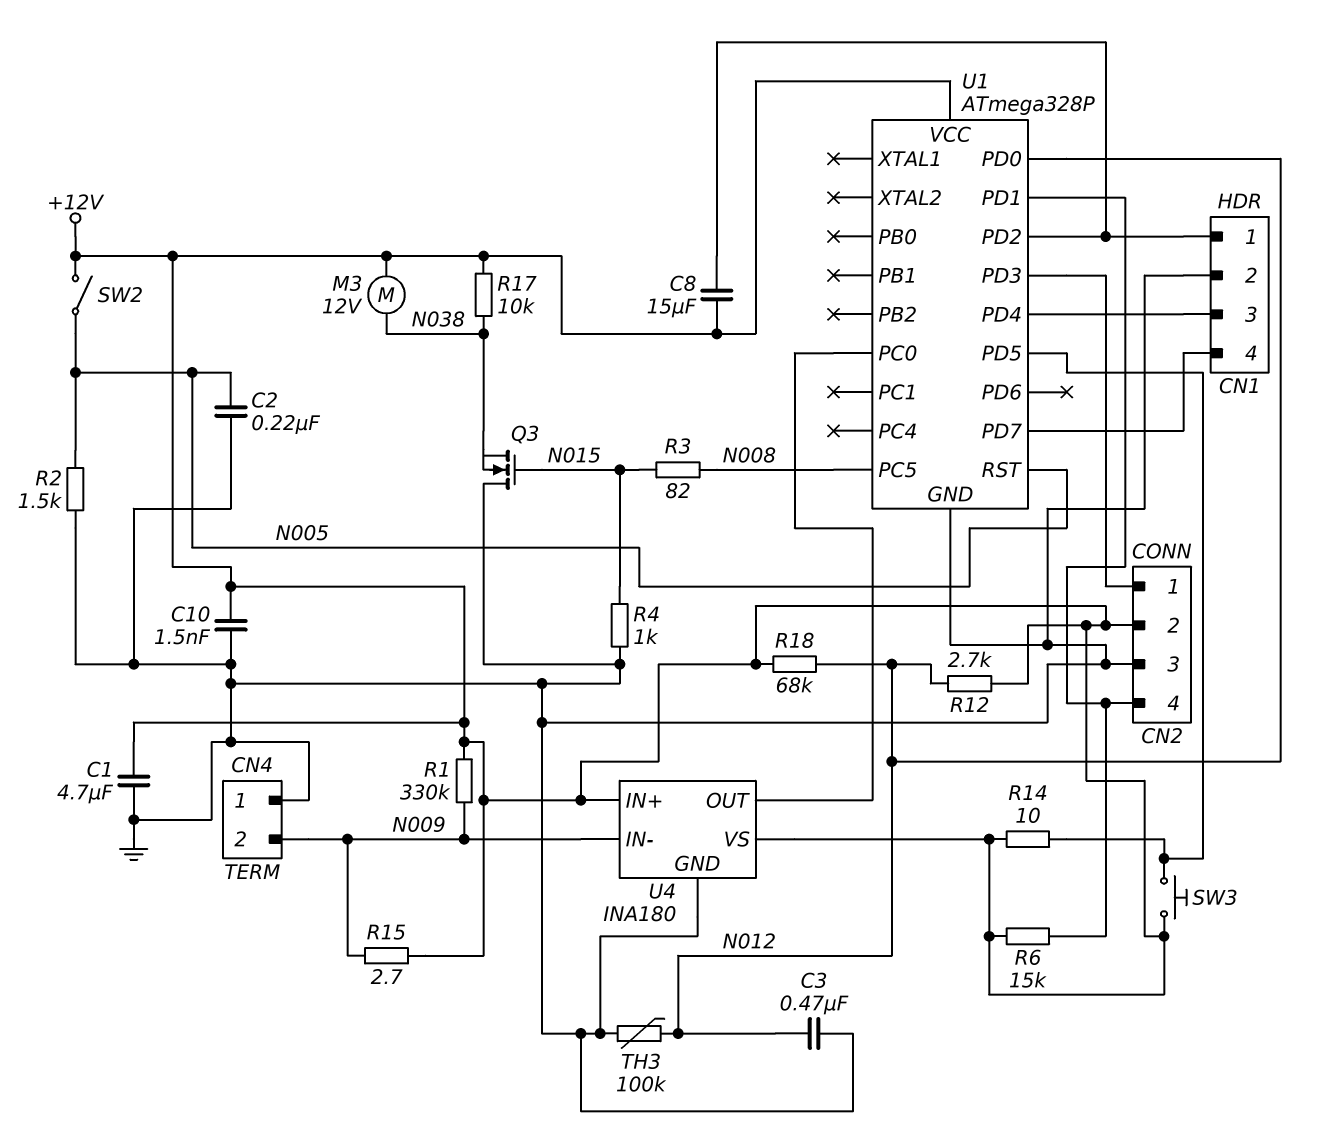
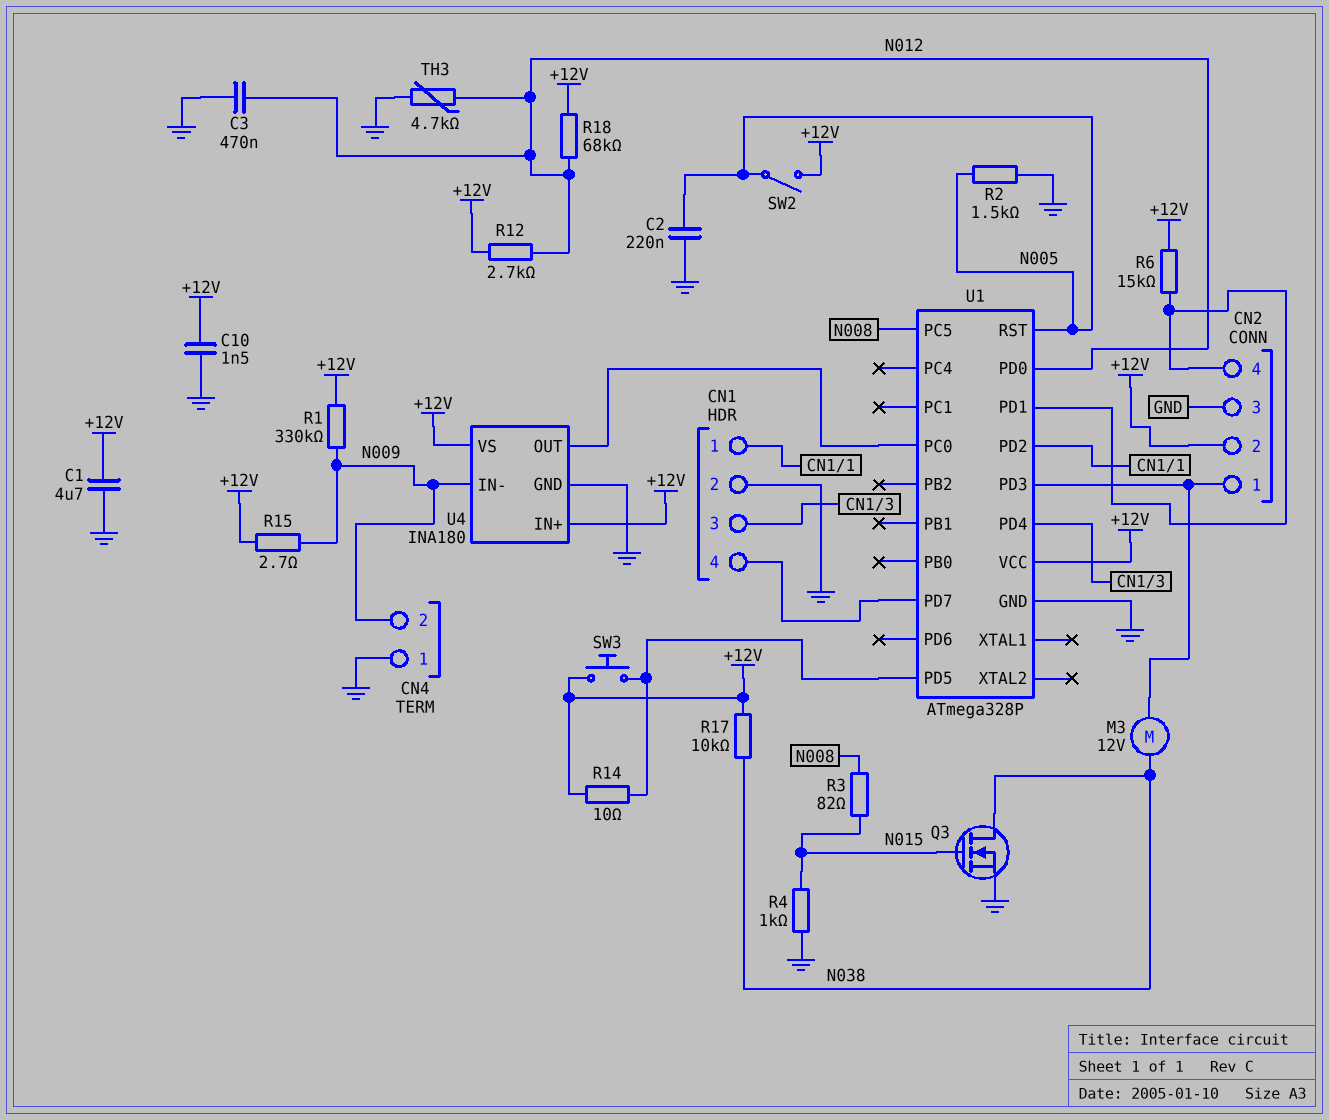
C8: 15uF (+12V, CN1/1) -> none
M3: motor 12V (+12V, N038) -> motor 12V (CN2/1, N038)
Q3: NMOS (G N015, D GND, S N038) -> NMOS (G N015, D N038, S GND)
TH3: 100k (GND, N012) -> 4.7k (GND, N012)

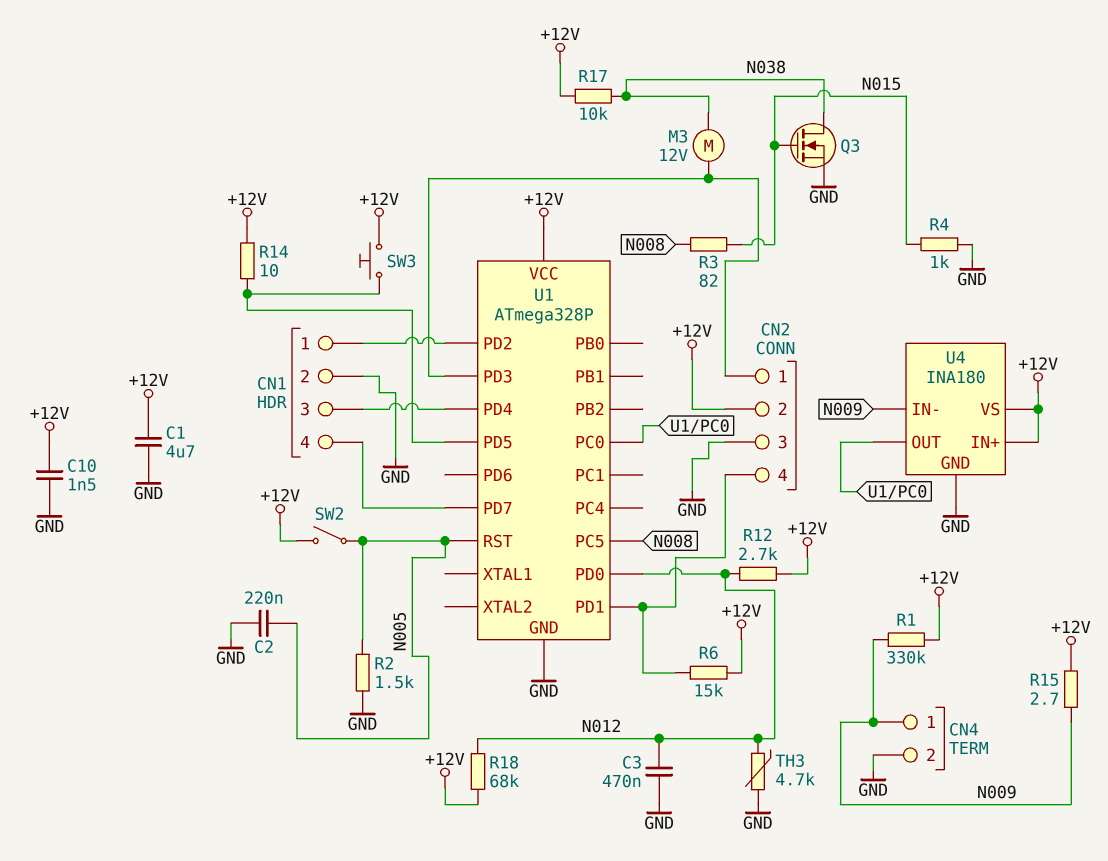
CN4 pin 1: GND -> N009
CN4 pin 2: N009 -> GND

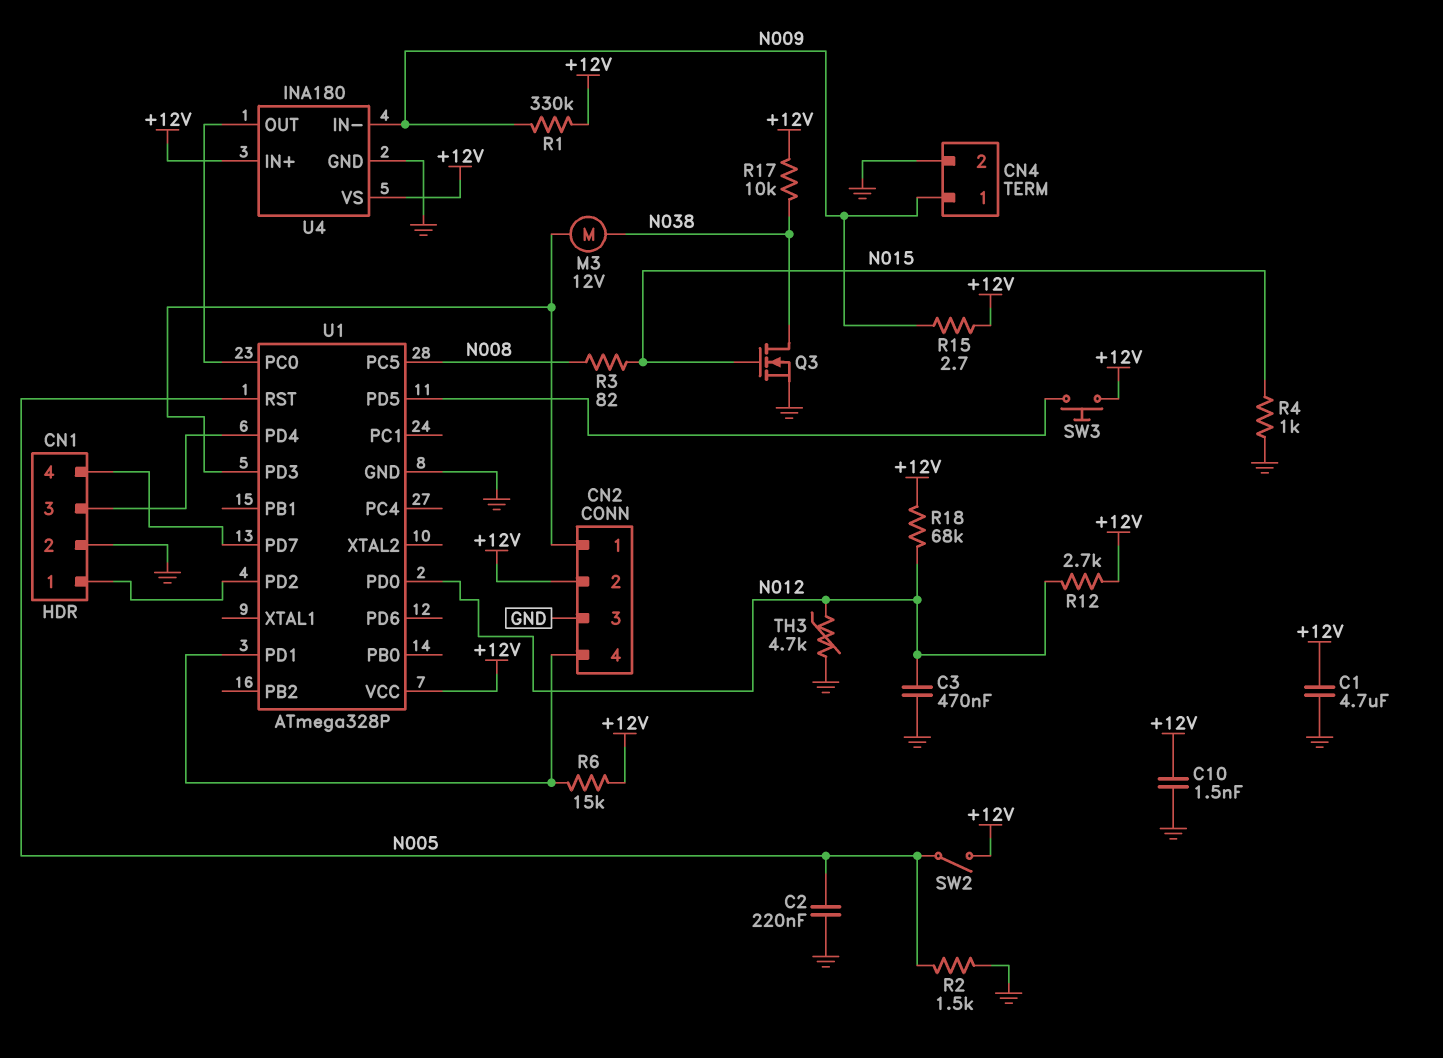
R14: 10 (+12V, U1/PD5) -> none

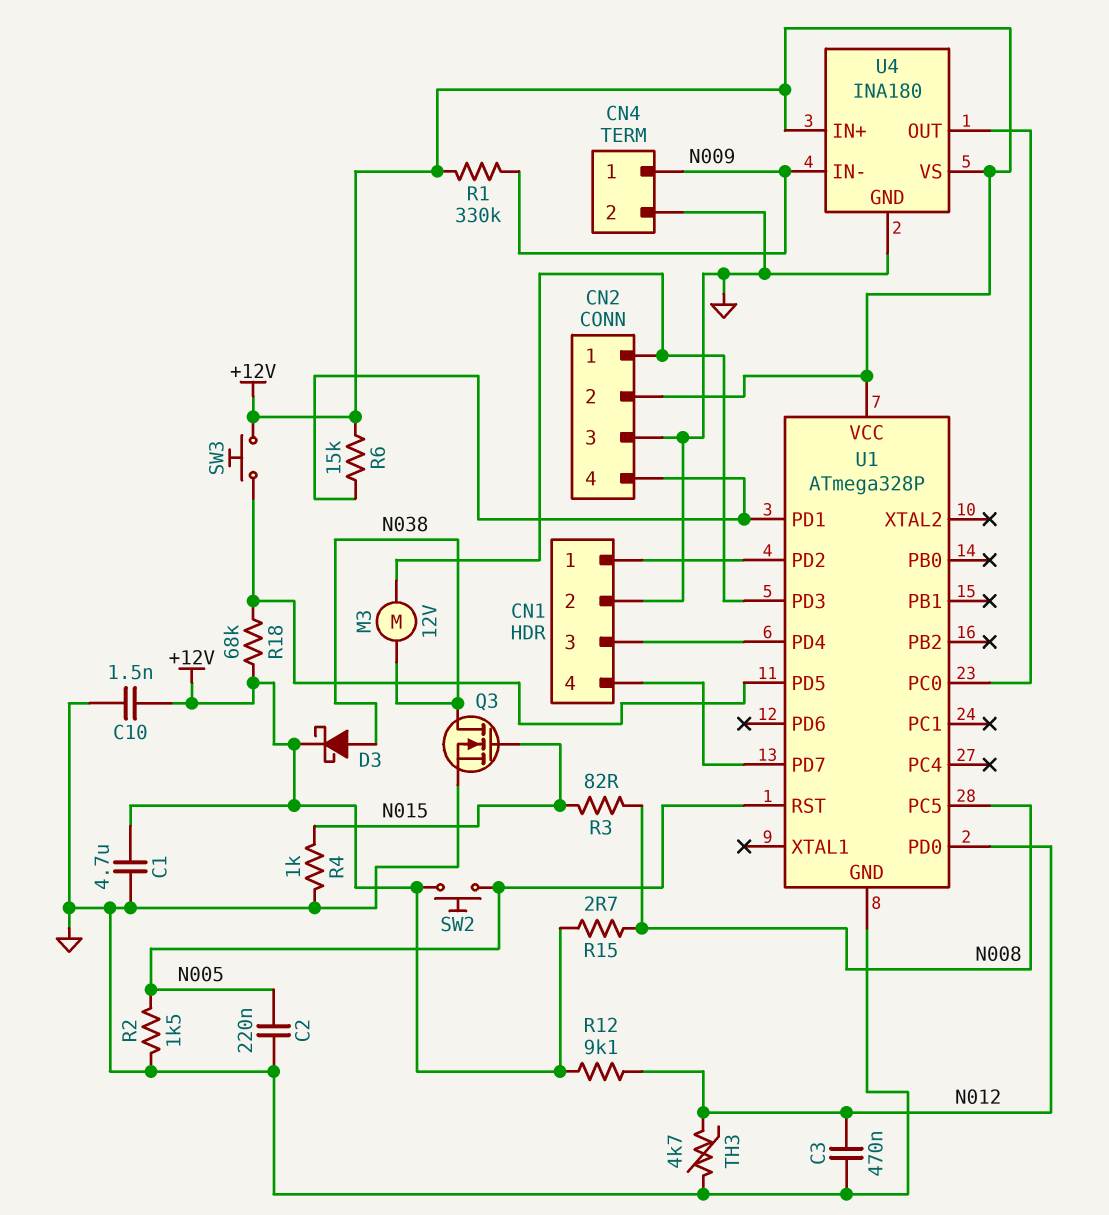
D3: none -> schottky (A N038, K +12V)
R12: 2.7k (+12V, N012) -> 9.1k (+12V, N012)
R15: 2.7 (+12V, N009) -> 2.7 (+12V, N008)
R17: 10k (+12V, N038) -> none
R18: 68k (+12V, N012) -> 68k (+12V, U1/PD5)
SW2: switch (+12V, N005) -> button (+12V, N005)

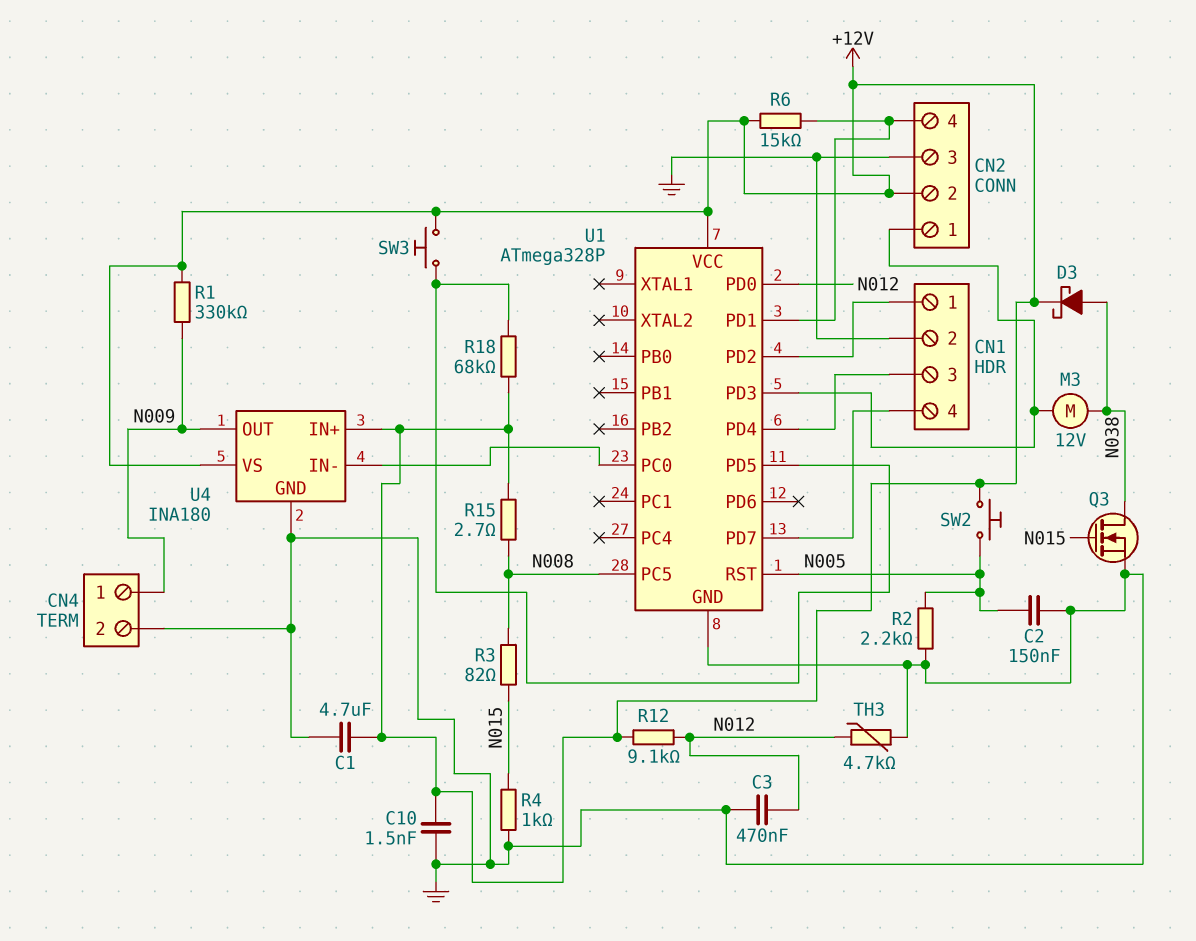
C2: 220nF (GND, N005) -> 150nF (GND, N005)
R2: 1.5k (GND, N005) -> 2.2k (GND, N005)
U4 pin IN-: N009 -> U1/PC0
U4 pin OUT: U1/PC0 -> N009

